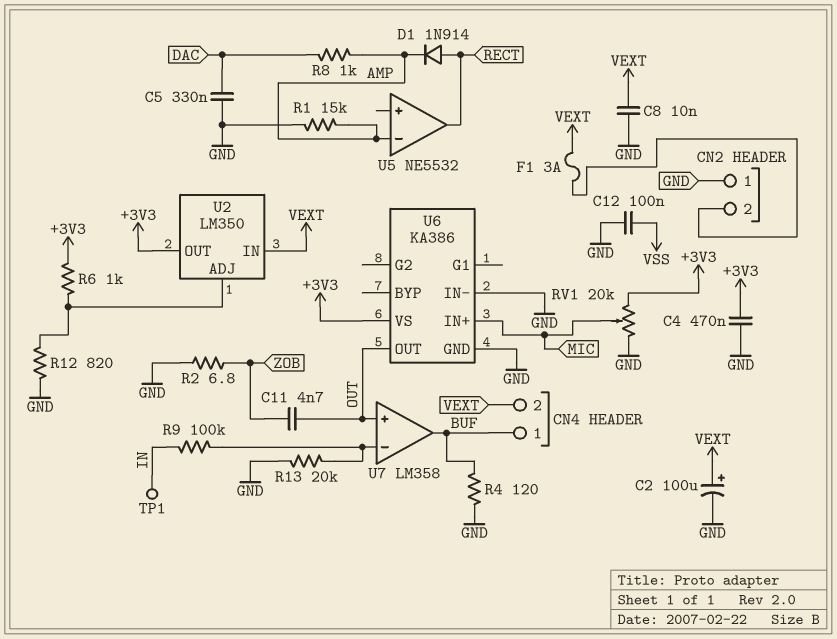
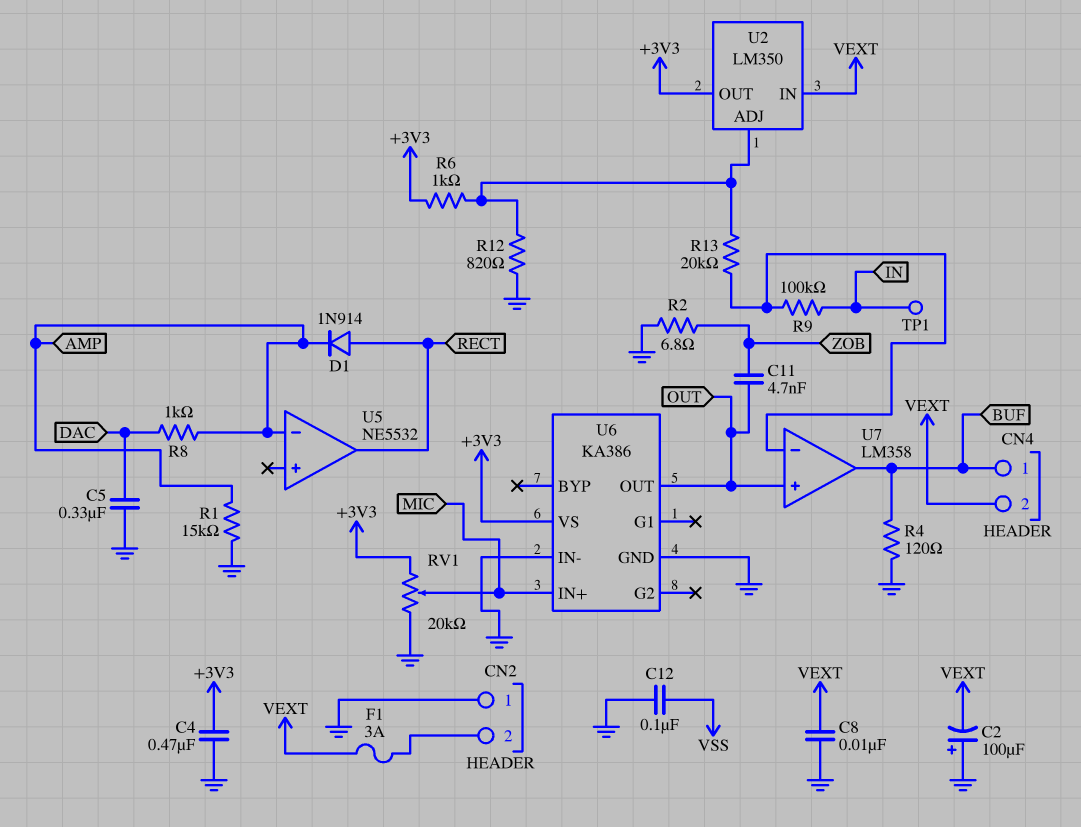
C2: 100uF (plus VEXT, minus GND) -> 100uF (plus GND, minus VEXT)
R13: 20k (GND, U7/in-) -> 20k (U2/ADJ, U7/in-)

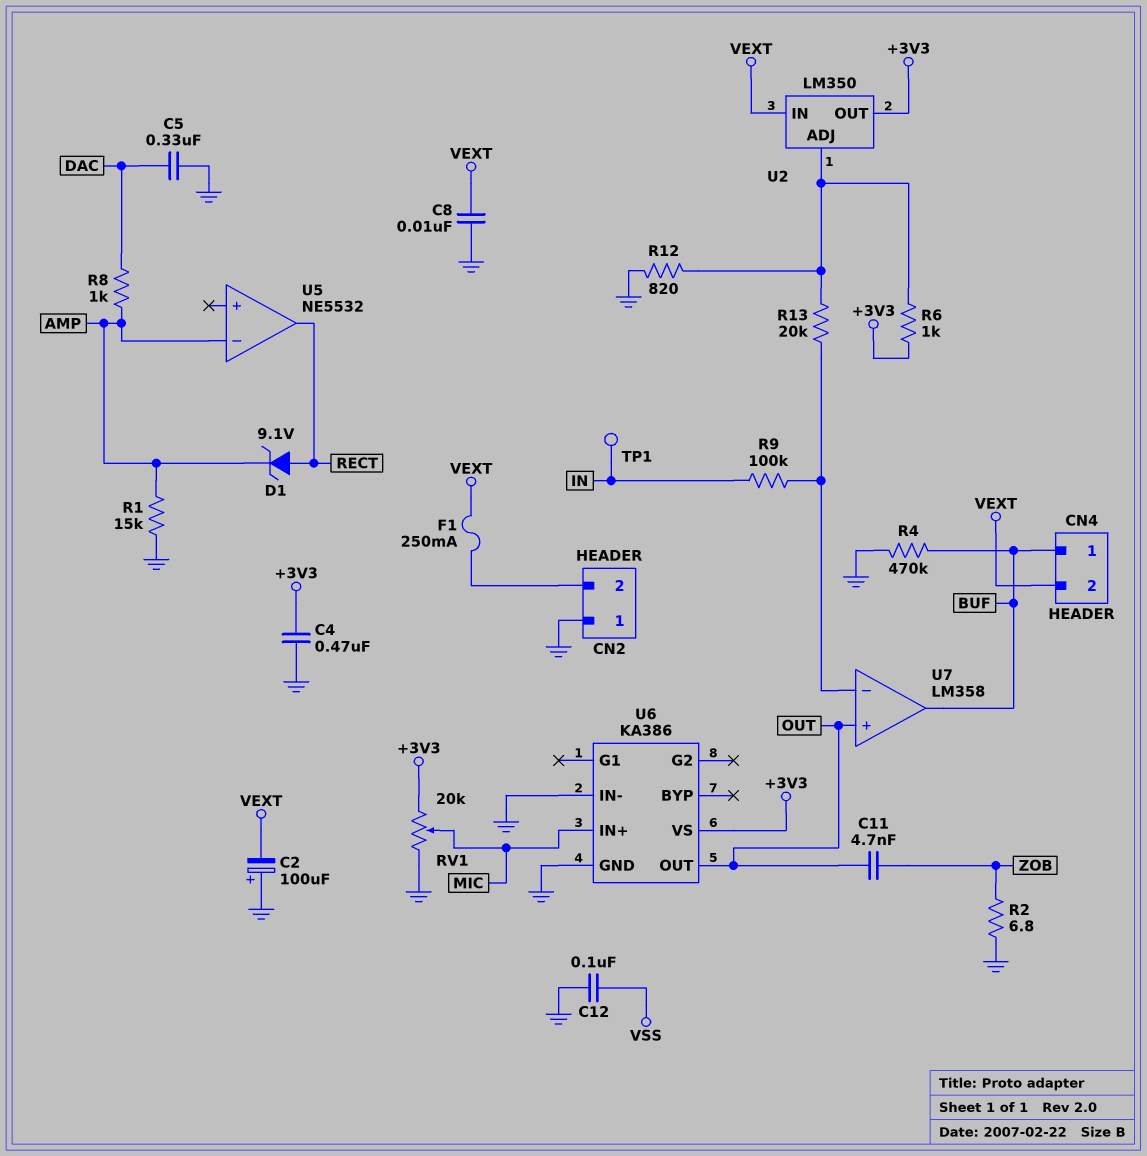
D1: diode 1N914 (A RECT, K AMP) -> zener 9.1V (A RECT, K AMP)
F1: 3A (CN2/2, VEXT) -> 250mA (CN2/2, VEXT)
R4: 120 (BUF, GND) -> 470k (BUF, GND)

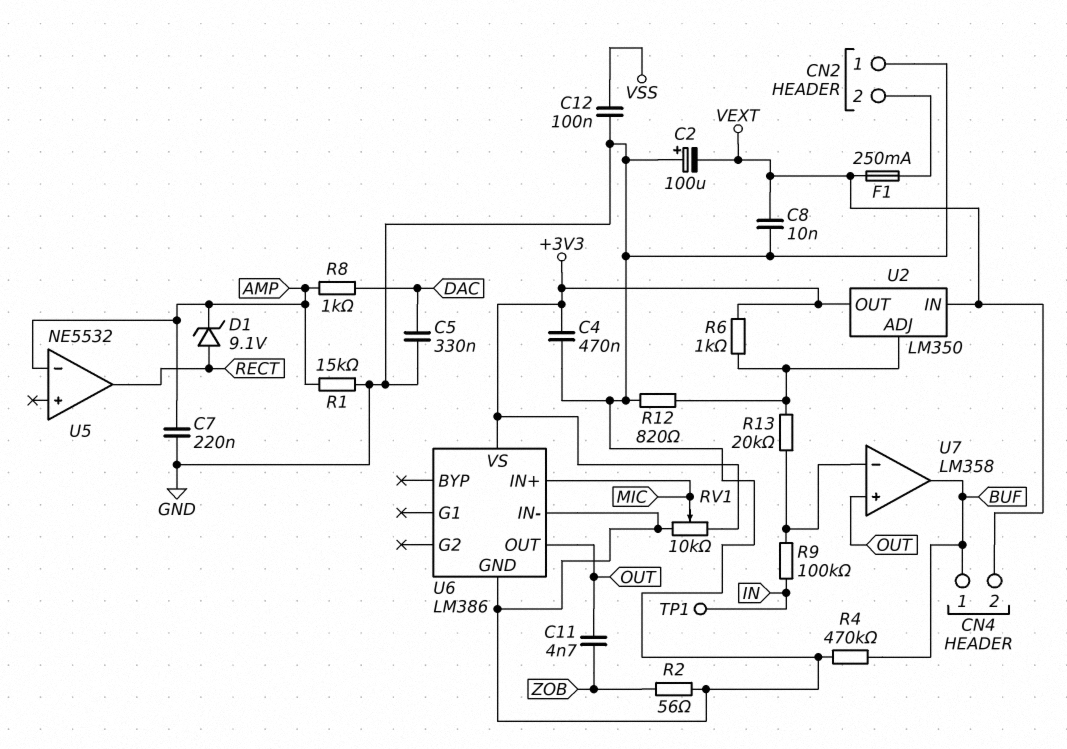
C7: none -> 220nF (AMP, GND)
R2: 6.8 (GND, ZOB) -> 56 (GND, ZOB)
RV1: 20k (+3V3, GND, wiper MIC) -> 10k (+3V3, GND, wiper MIC)
U6: KA386 -> LM386

